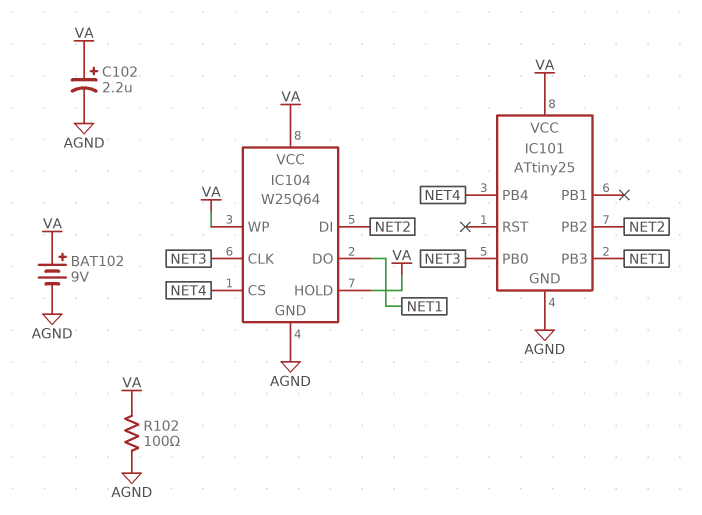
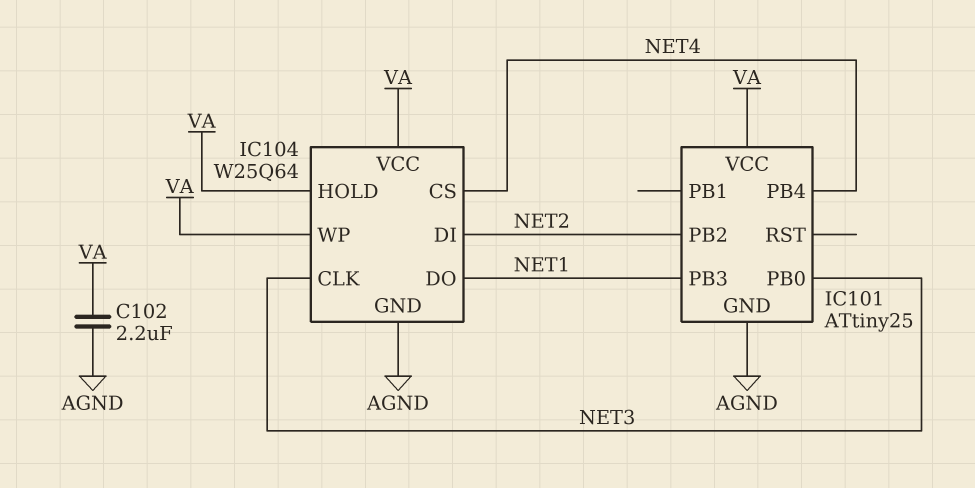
BAT102: 9V (plus VA, minus AGND) -> none
C102: 2.2uF (plus VA, minus AGND) -> 2.2uF (AGND, VA)
R102: 100 (AGND, VA) -> none

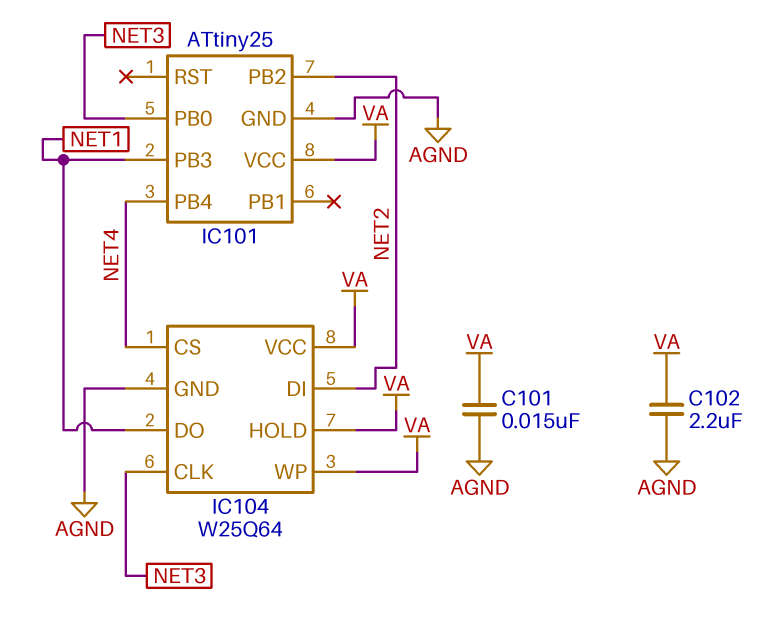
C101: none -> 15nF (AGND, VA)

